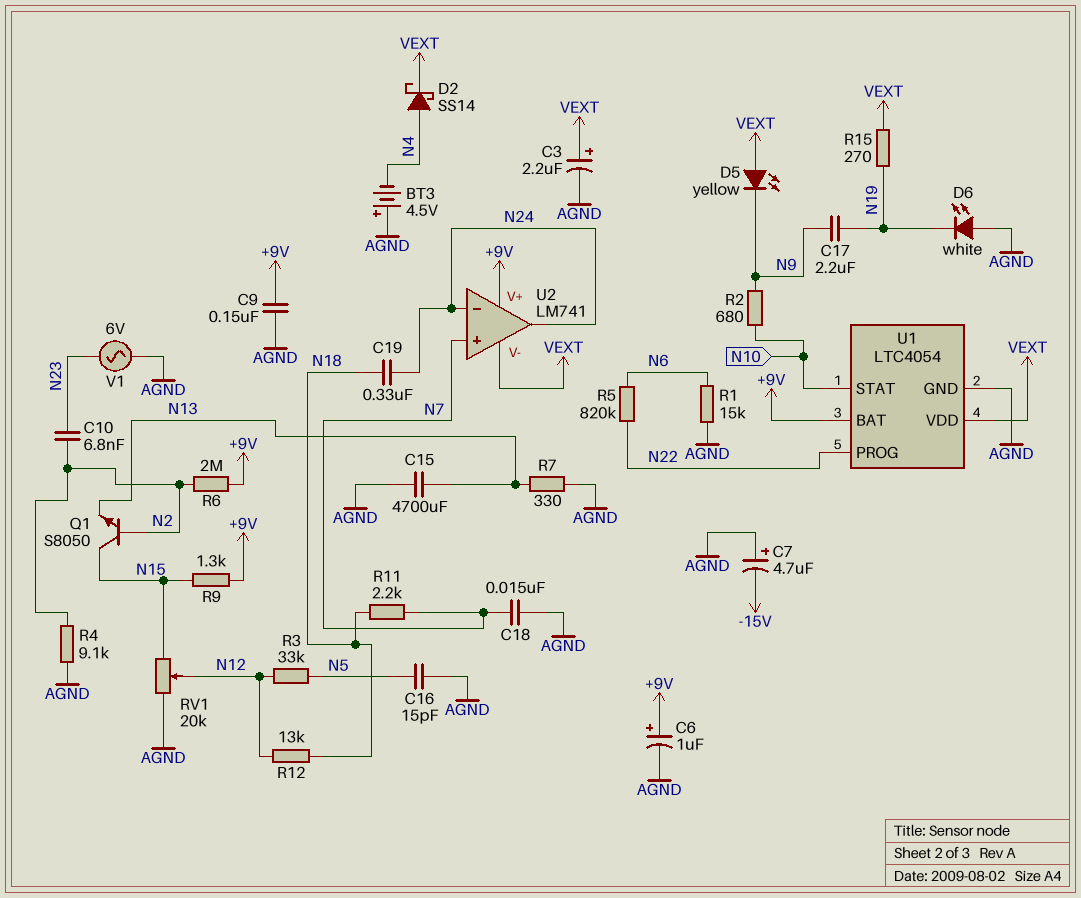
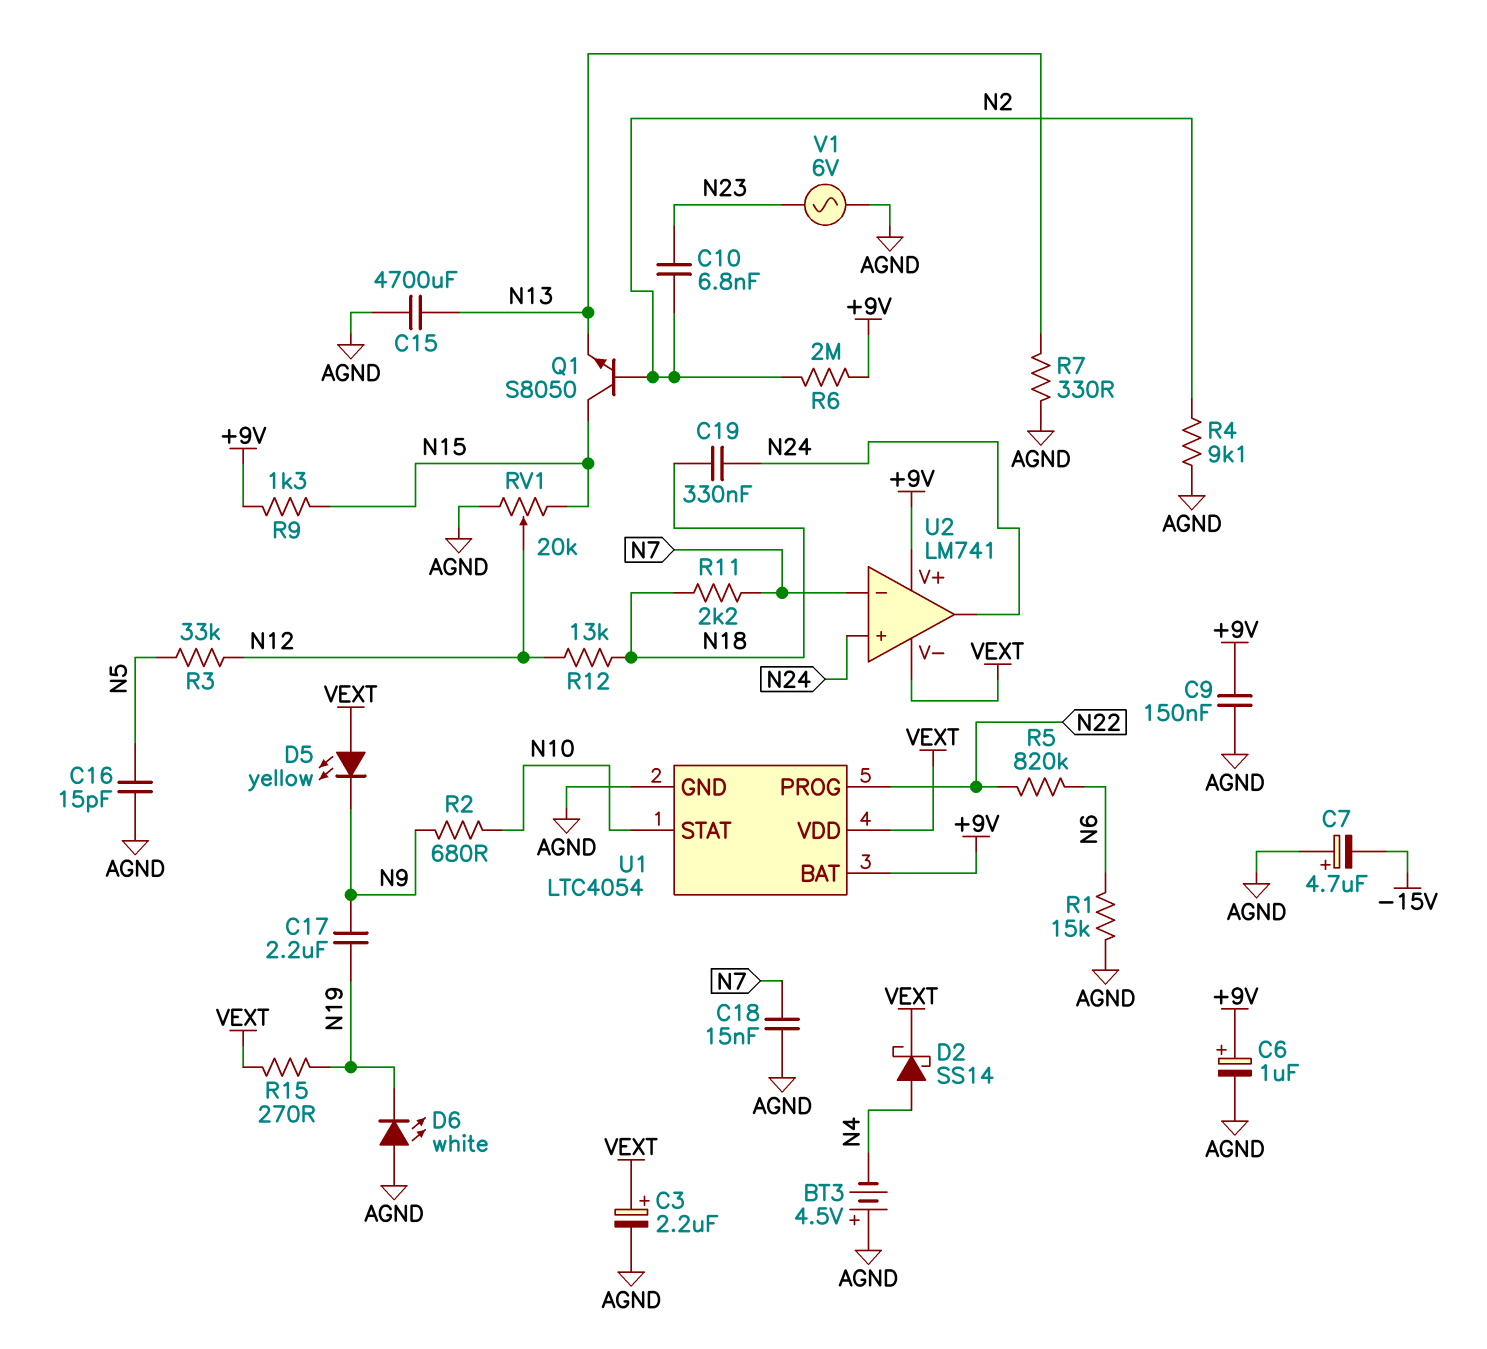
U2 pin in+: N7 -> N24
U2 pin in-: N24 -> N7

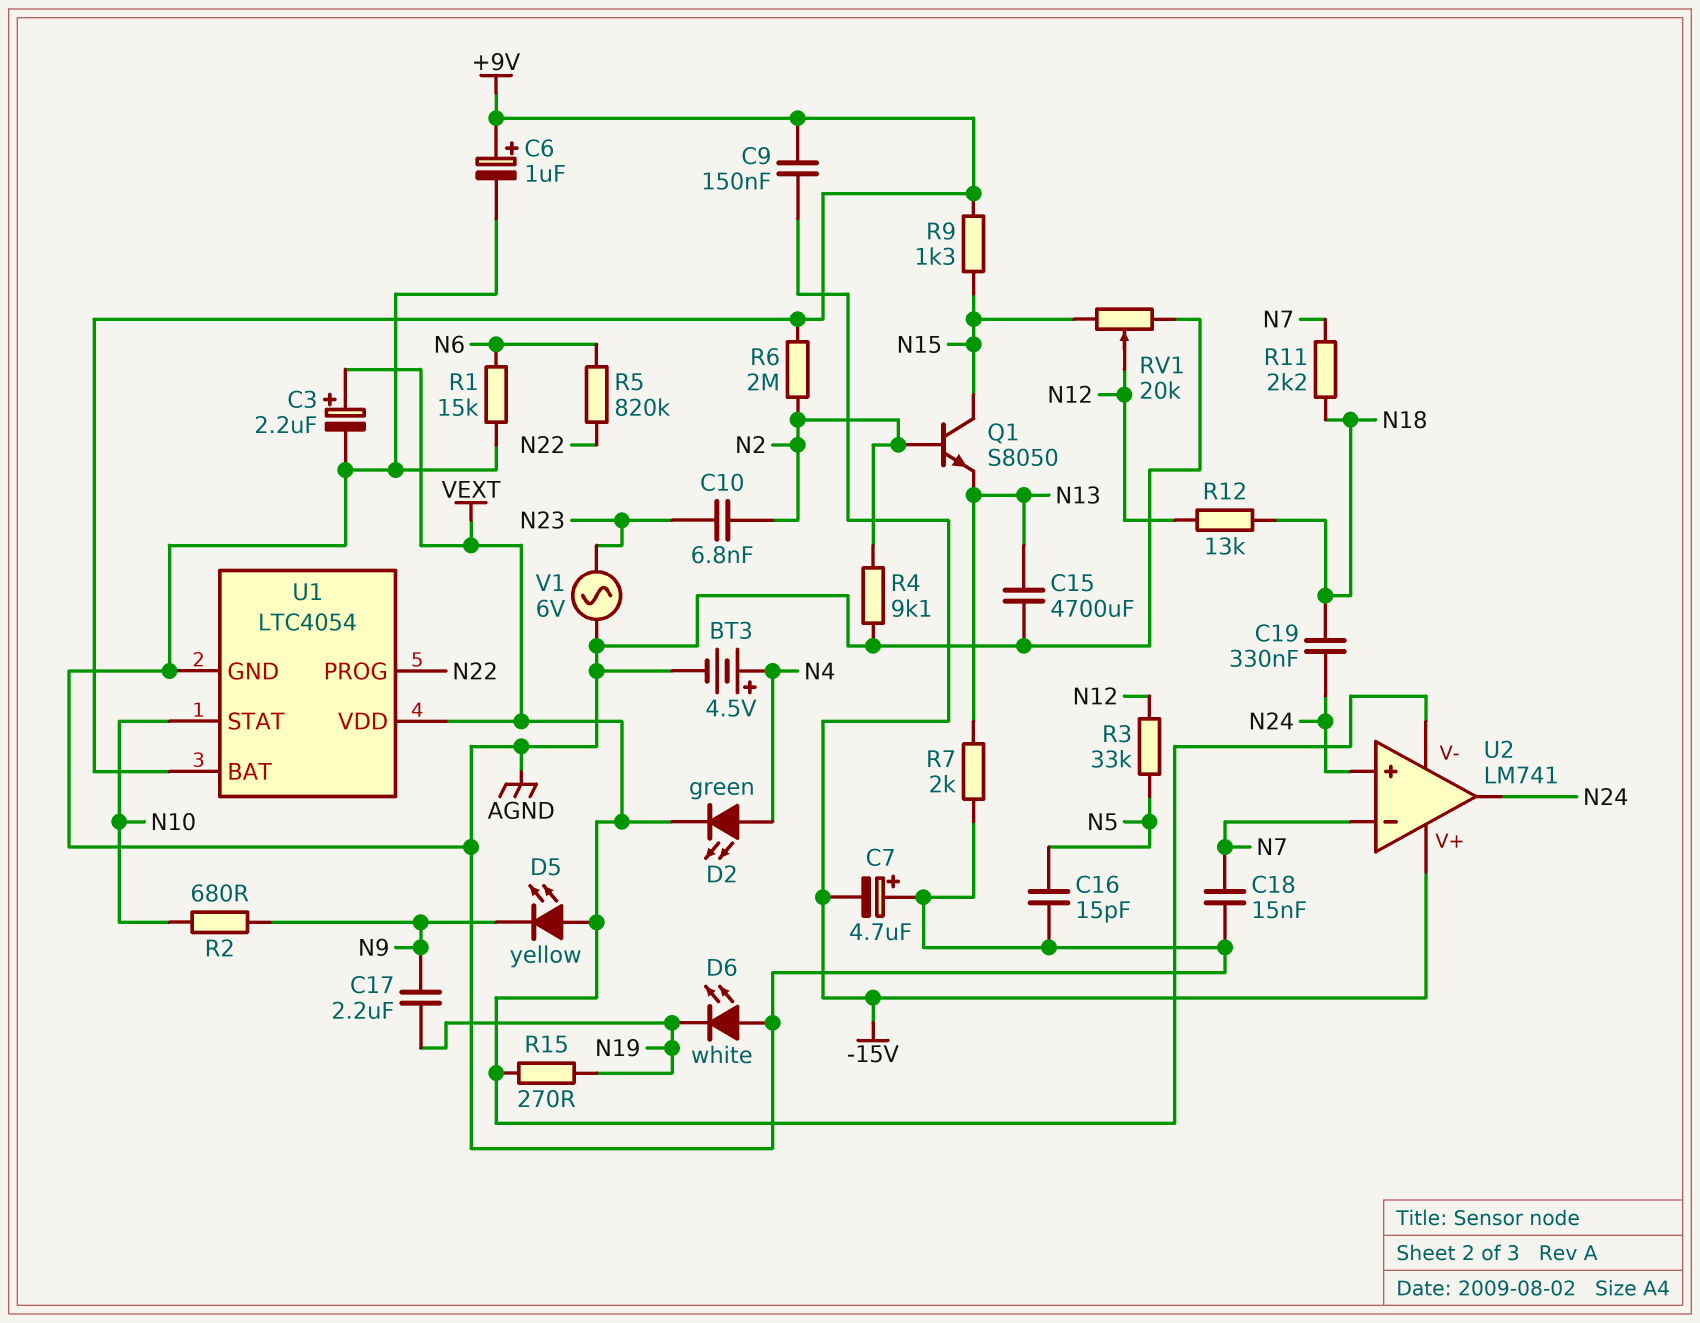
BT3: 4.5V (plus AGND, minus N4) -> 4.5V (plus N4, minus AGND)
C9: 150nF (+9V, AGND) -> 150nF (+9V, -15V)
D2: schottky SS14 (A N4, K VEXT) -> LED green (A N4, K VEXT)
R7: 330 (AGND, N13) -> 2k (AGND, N13)
U2 pin V+: +9V -> -15V

